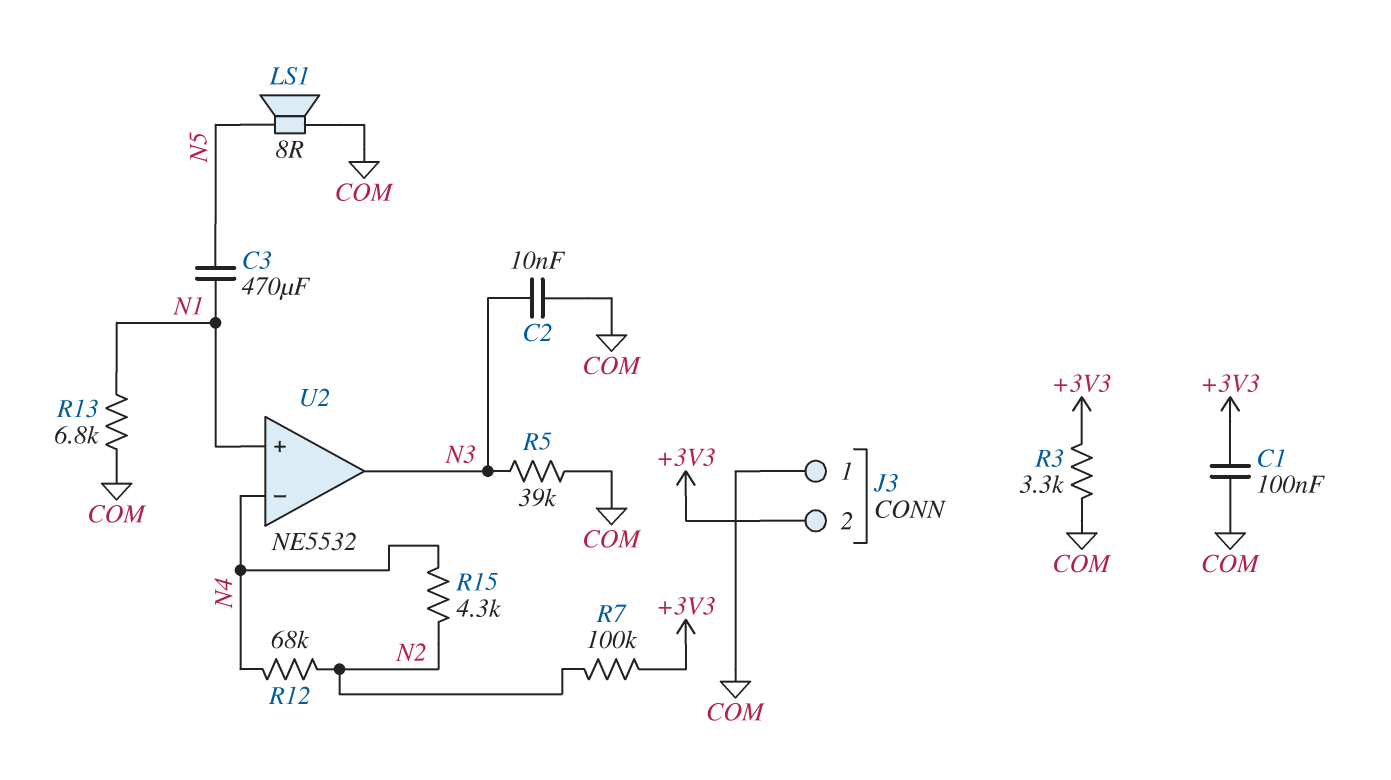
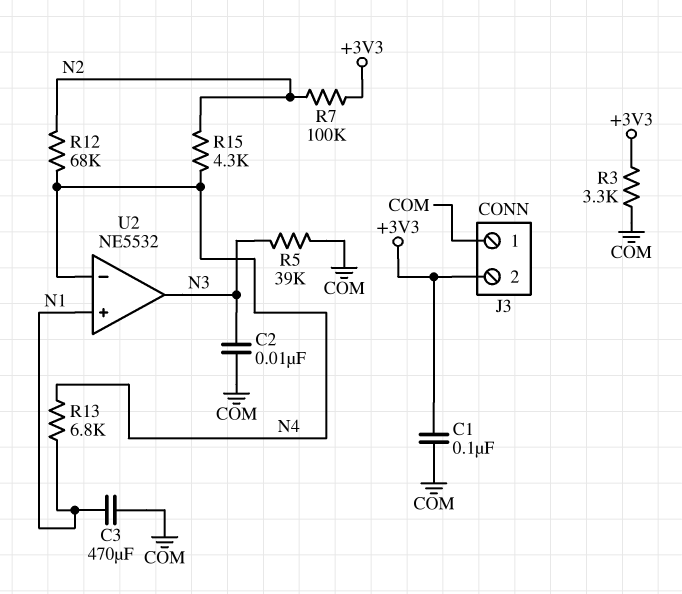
C3: 470uF (N1, N5) -> 470uF (COM, N1)
LS1: speaker 8R (COM, N5) -> none
R13: 6.8k (COM, N1) -> 6.8k (N1, N4)

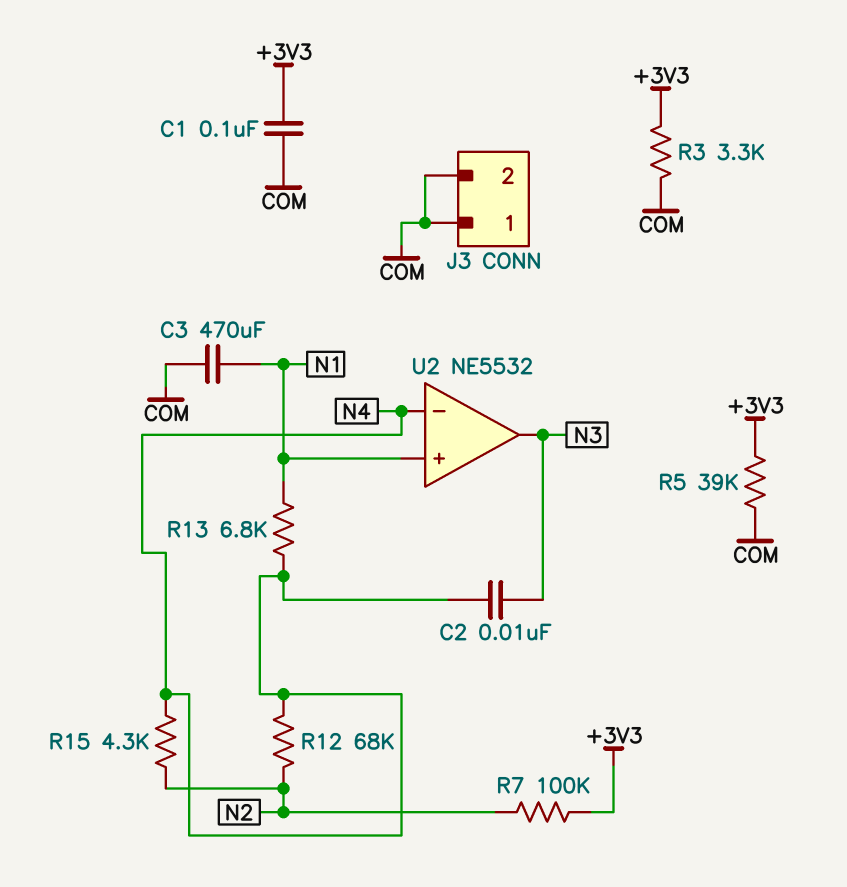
C2: 10nF (COM, N3) -> 10nF (N3, N4)
J3 pin 2: +3V3 -> COM
R5: 39k (COM, N3) -> 39k (+3V3, COM)

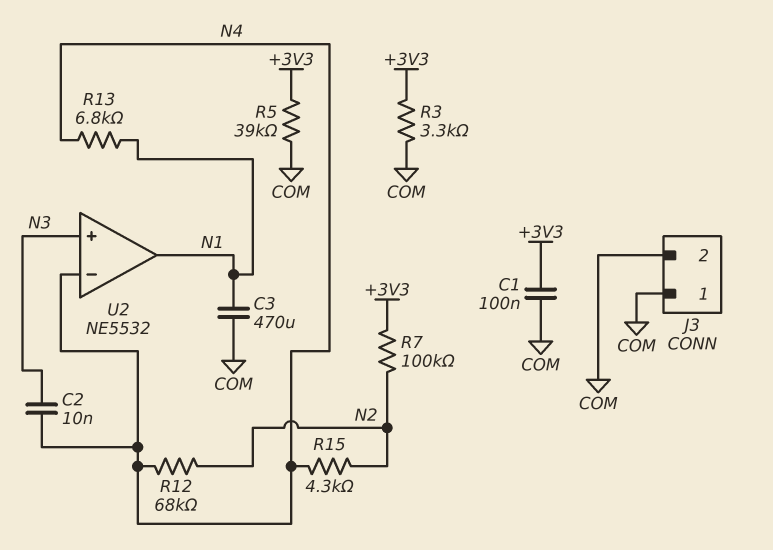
U2 pin in+: N1 -> N3
U2 pin out: N3 -> N1

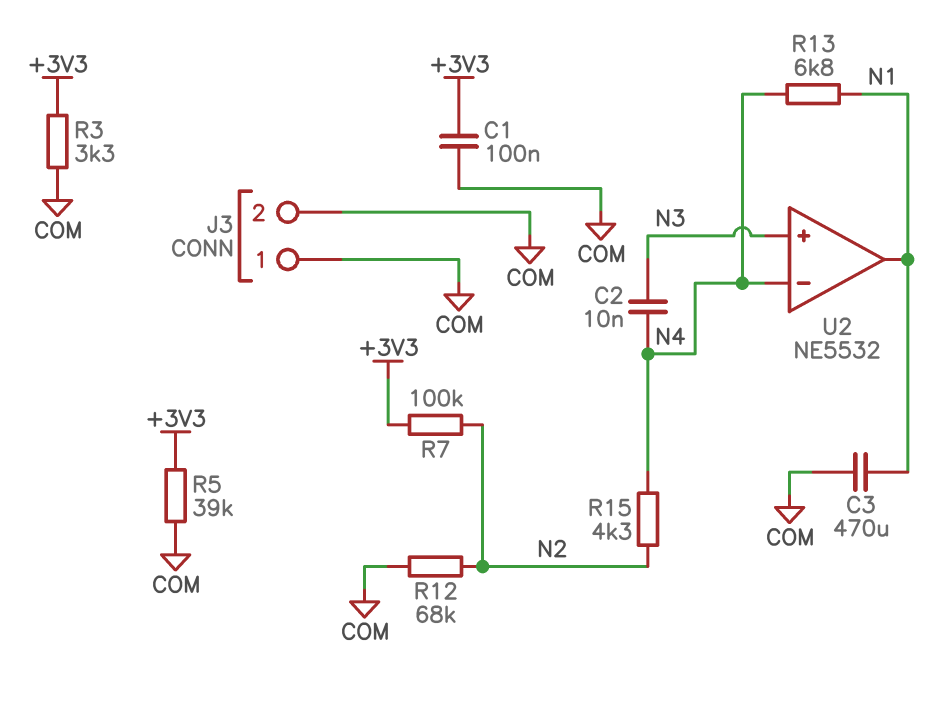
R12: 68k (N2, N4) -> 68k (COM, N2)

